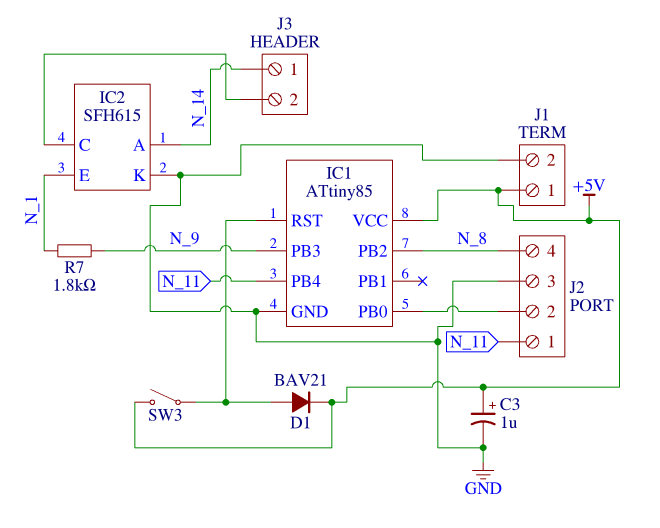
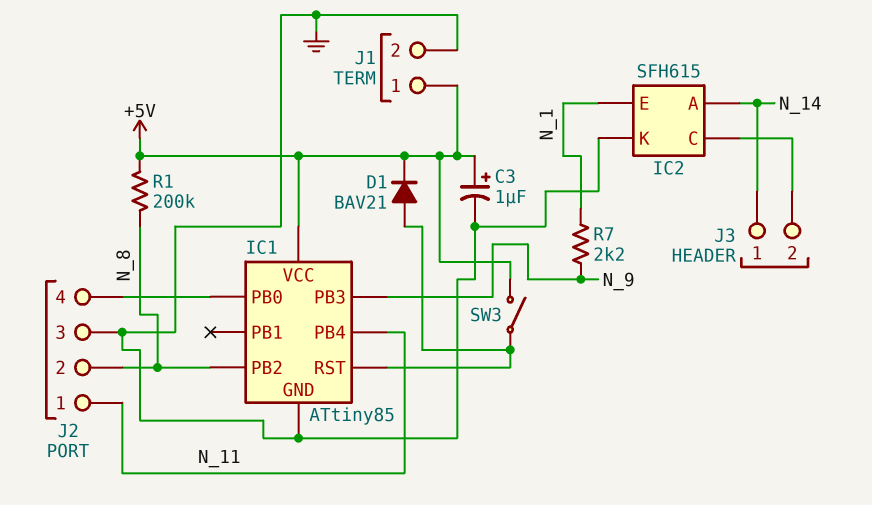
J2 pin 2: IC1/PB0 -> N_8
J2 pin 4: N_8 -> IC1/PB0
R1: none -> 200k (+5V, N_8)
R7: 1.8k (N_1, N_9) -> 2.2k (N_1, N_9)

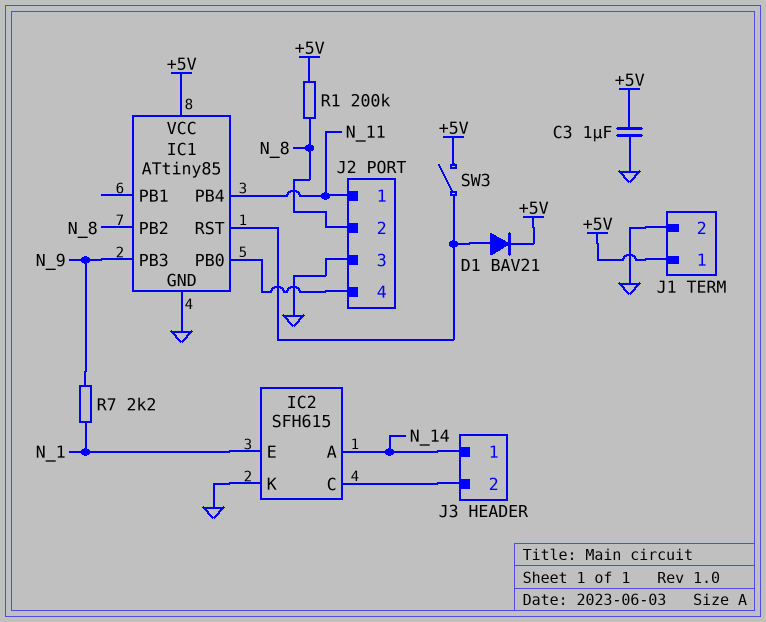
C3: 1uF (plus +5V, minus GND) -> 1uF (+5V, GND)

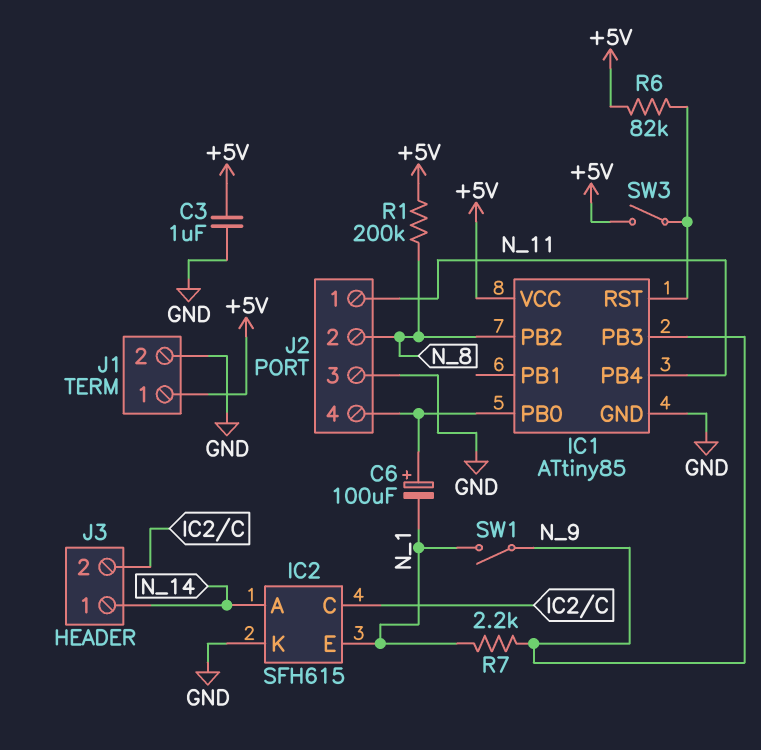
C6: none -> 100uF (plus IC1/PB0, minus N_1)
D1: diode BAV21 (A IC1/RST, K +5V) -> none
R6: none -> 82k (+5V, IC1/RST)
SW1: none -> switch (N_1, N_9)

